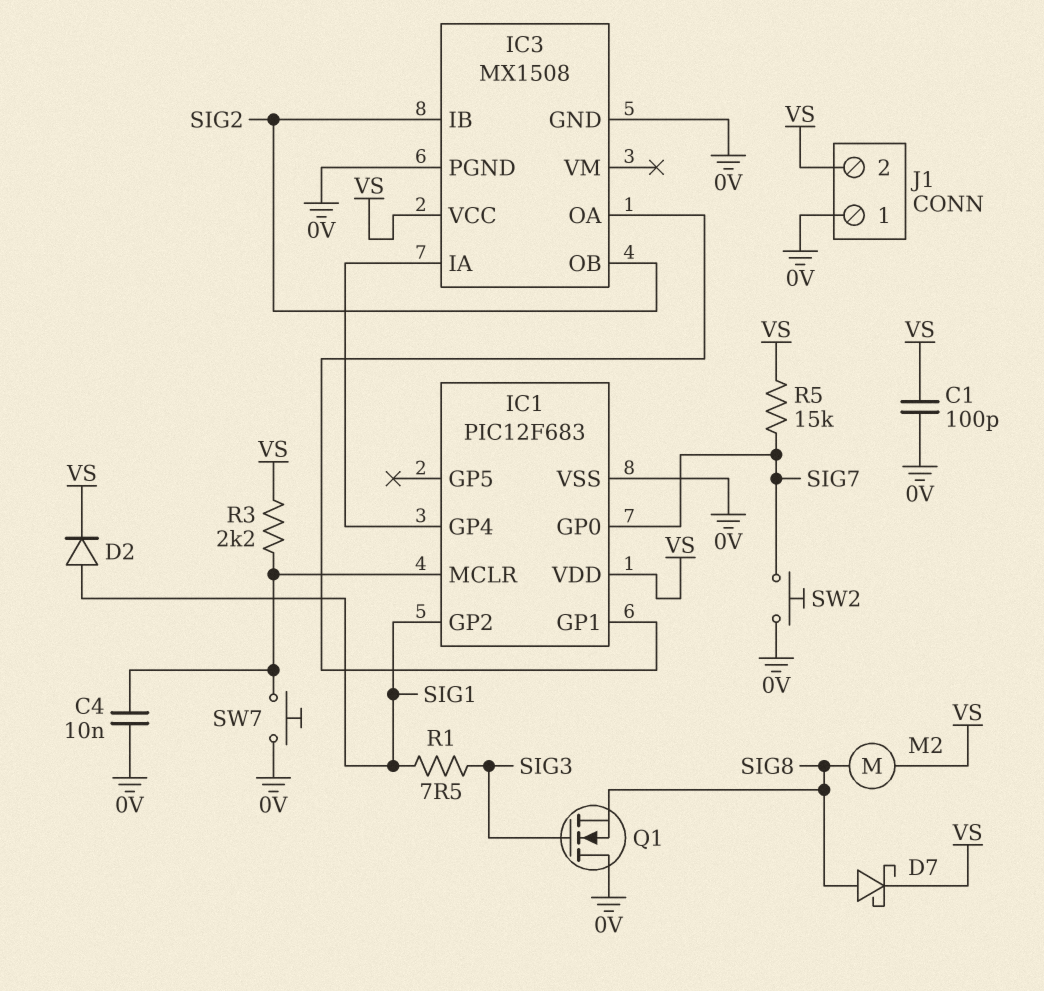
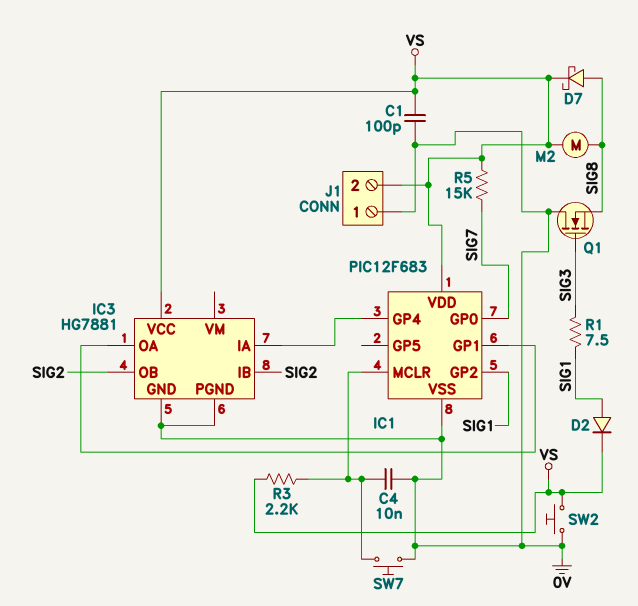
IC3: MX1508 -> HG7881
SW2: button (0V, SIG7) -> button (0V, VS)

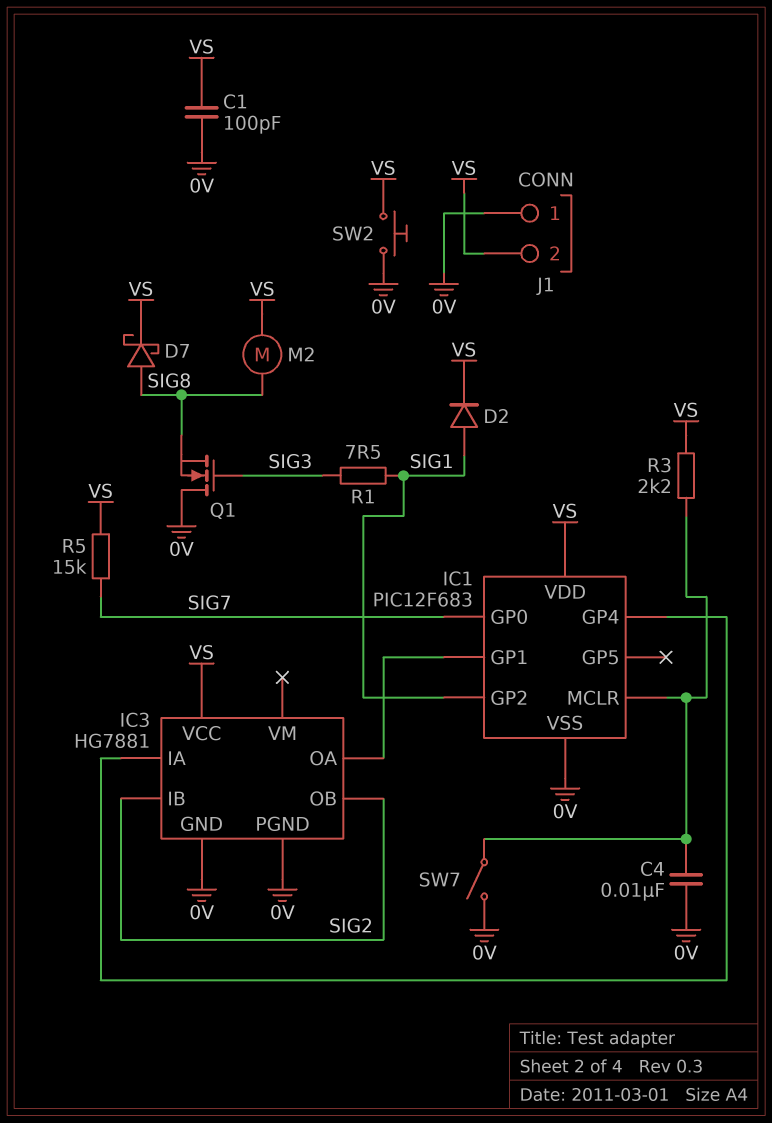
SW7: button (0V, IC1/MCLR) -> switch (0V, IC1/MCLR)

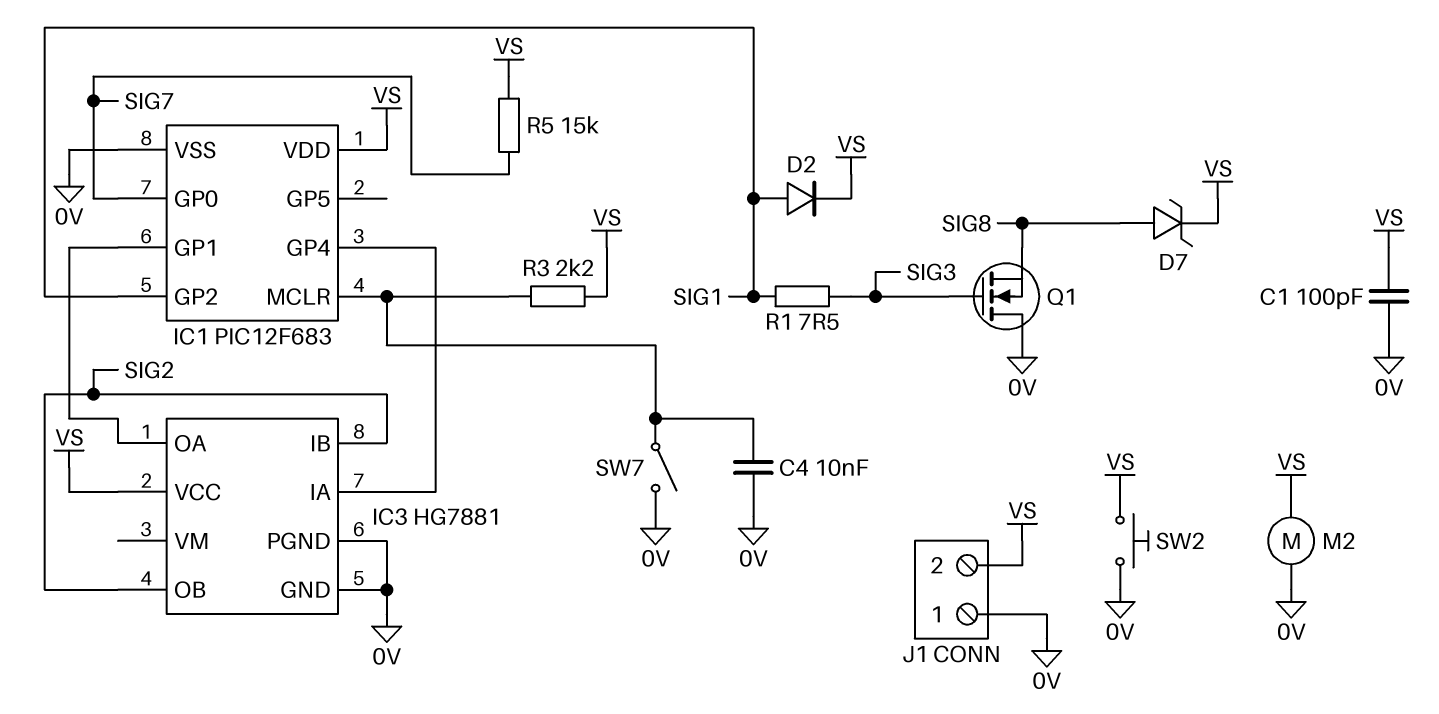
D7: schottky (A SIG8, K VS) -> zener (A SIG8, K VS)
M2: motor (SIG8, VS) -> motor (0V, VS)

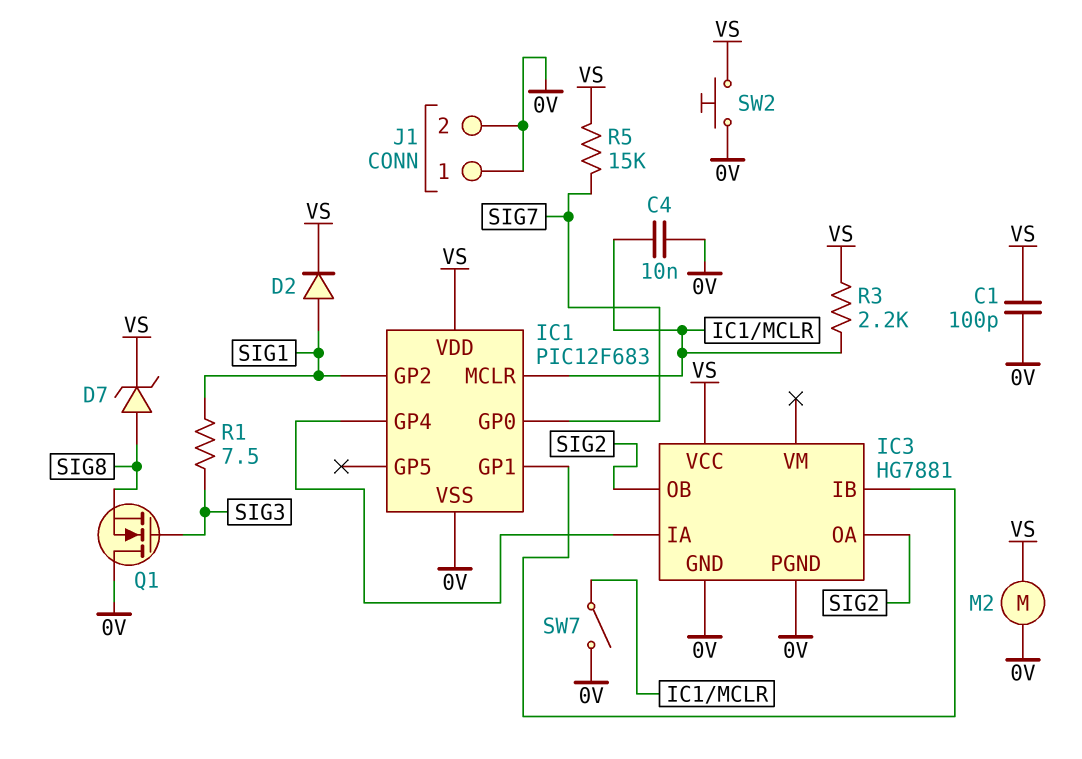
IC3 pin IB: SIG2 -> IC1/GP1
IC3 pin OA: IC1/GP1 -> SIG2
J1 pin 2: VS -> 0V

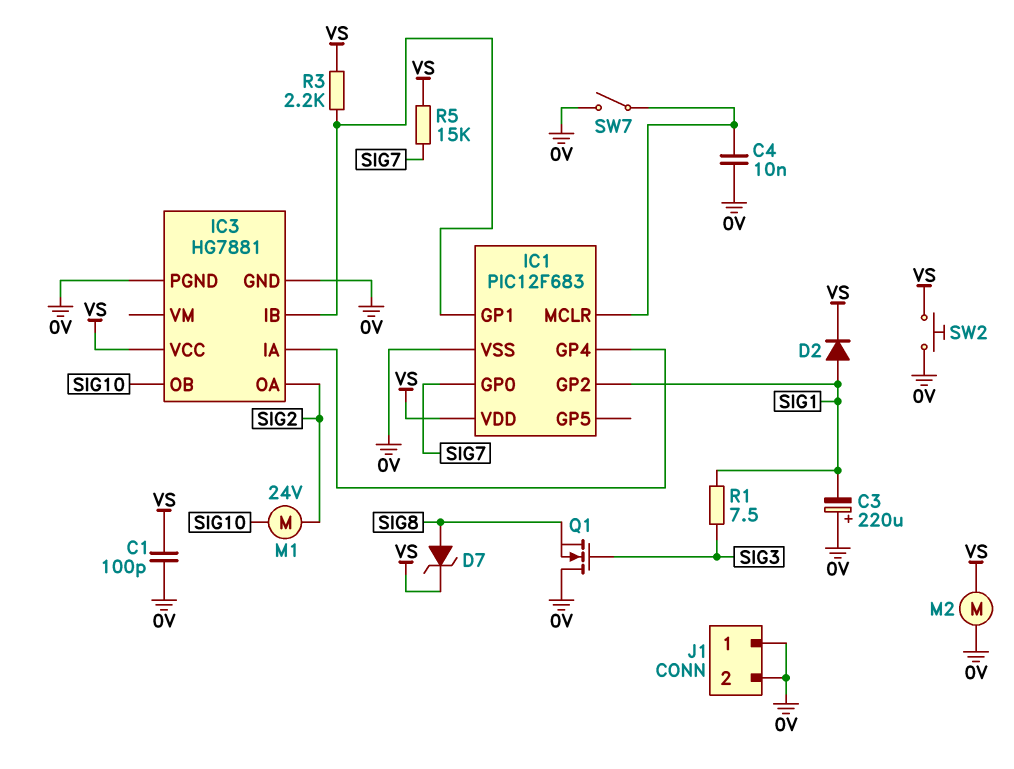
C3: none -> 220uF (plus 0V, minus SIG1)
IC3 pin OB: SIG2 -> SIG10
M1: none -> motor 24V (SIG2, SIG10)
R3: 2.2k (IC1/MCLR, VS) -> 2.2k (IC1/GP1, VS)

